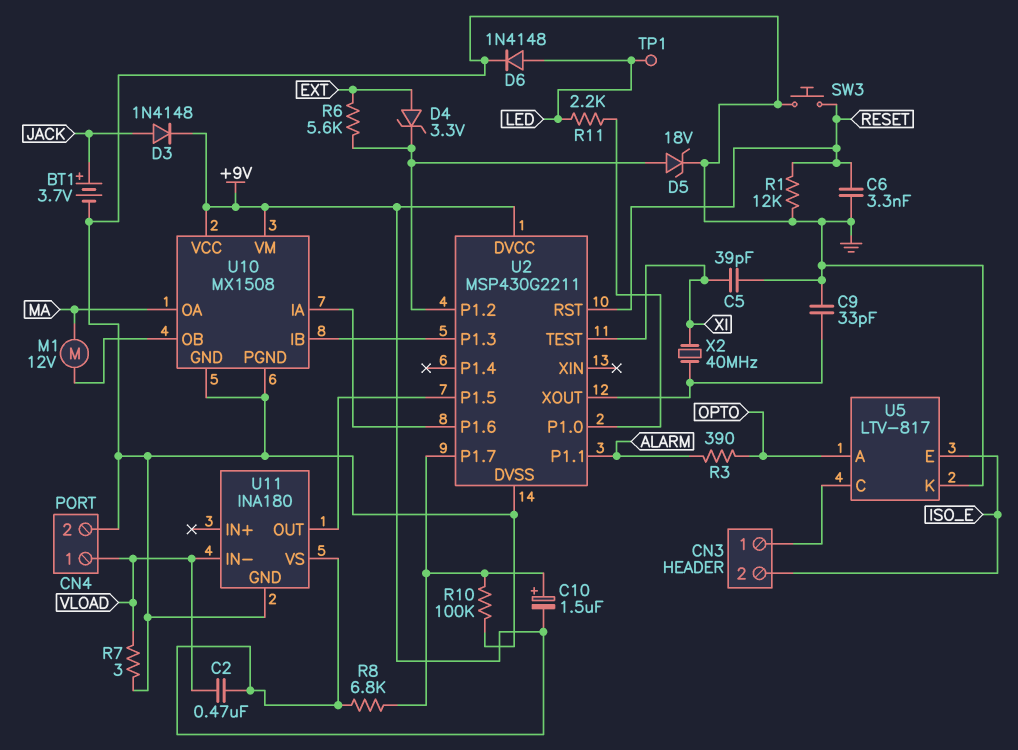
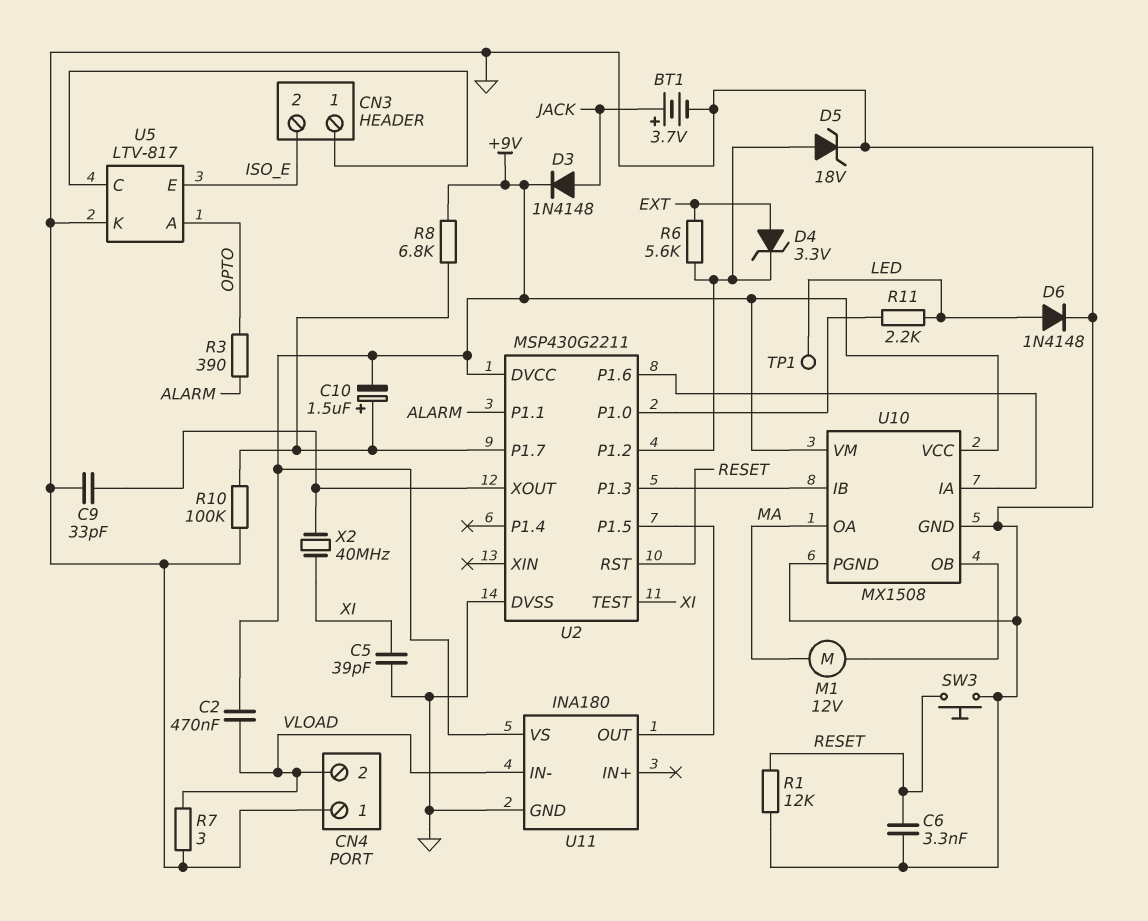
CN4 pin 1: VLOAD -> GND
CN4 pin 2: GND -> VLOAD

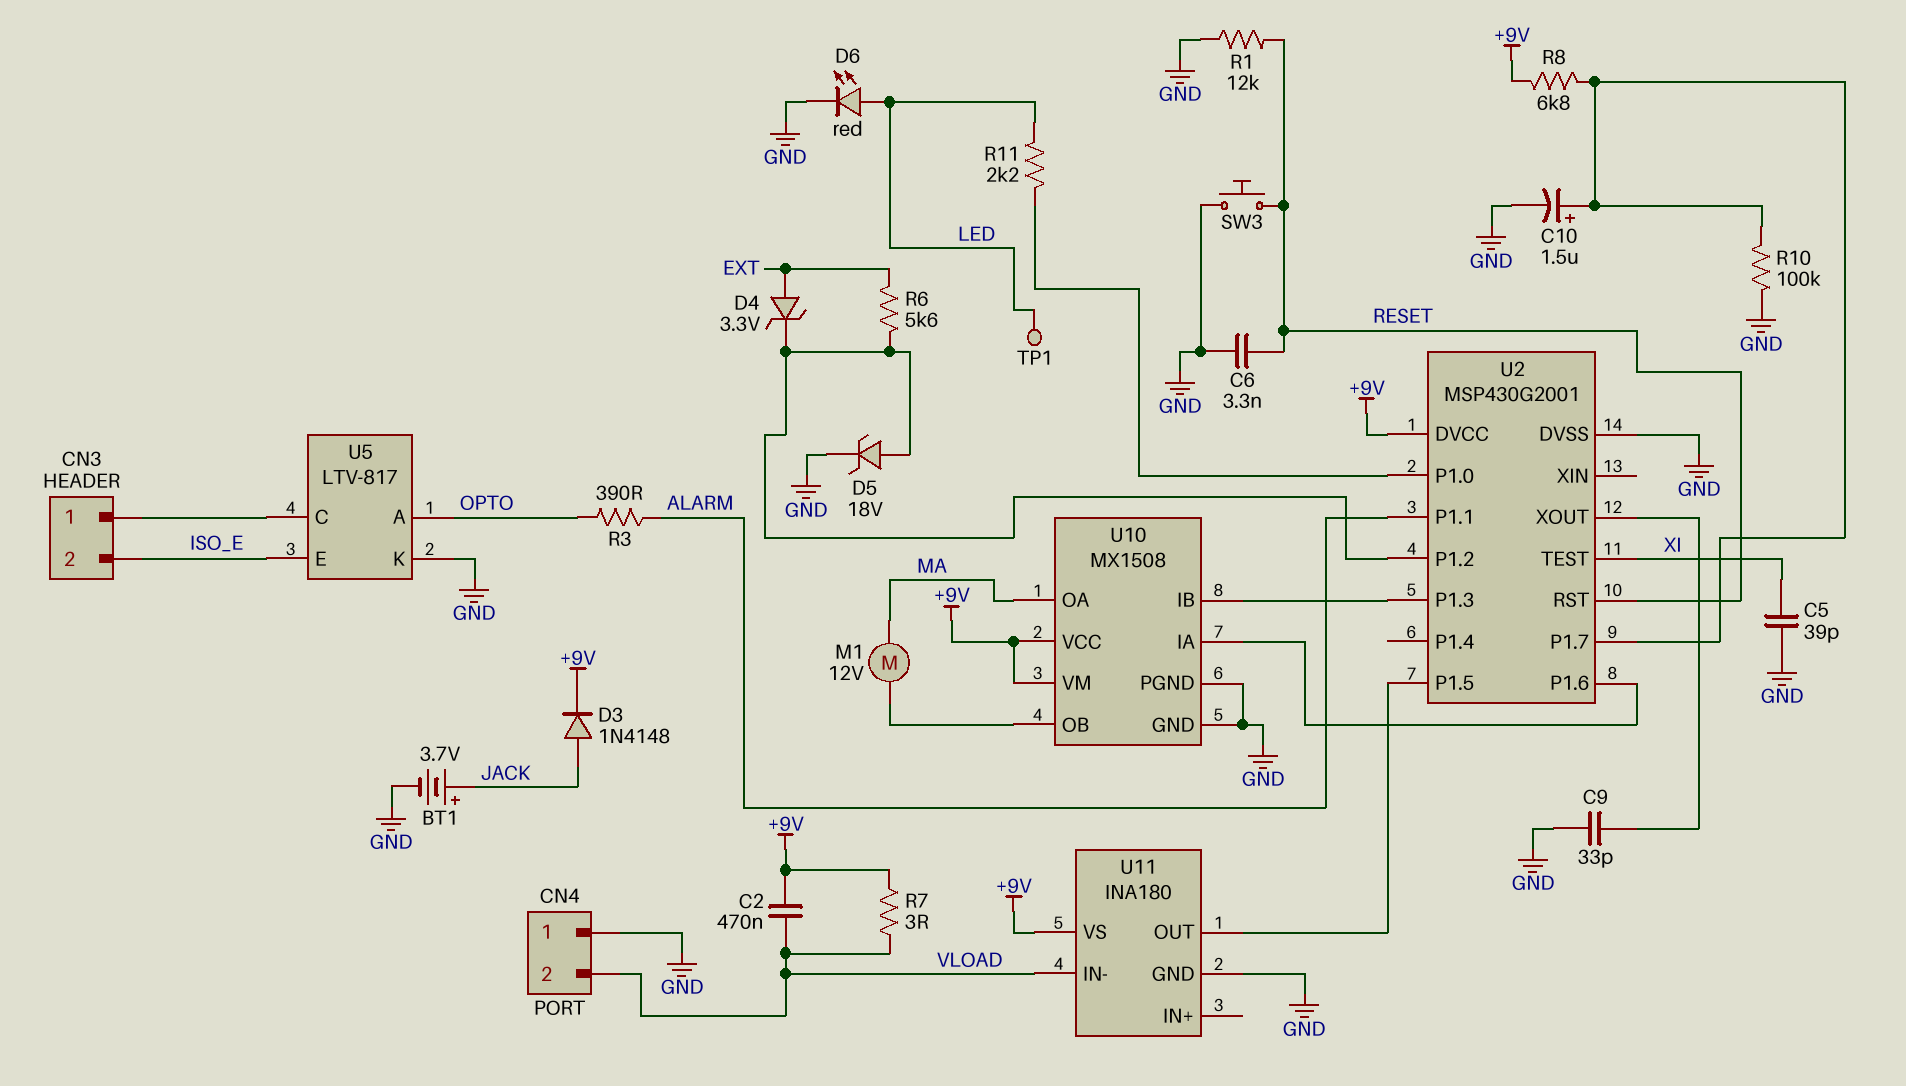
C10: 1.5uF (plus U2/P1.7, minus +9V) -> 1.5uF (plus U2/P1.7, minus GND)
D6: diode 1N4148 (A LED, K GND) -> LED red (A LED, K GND)
R7: 3 (GND, VLOAD) -> 3 (+9V, VLOAD)
U2: MSP430G2211 -> MSP430G2001
X2: 40MHz (U2/XOUT, XI) -> none

